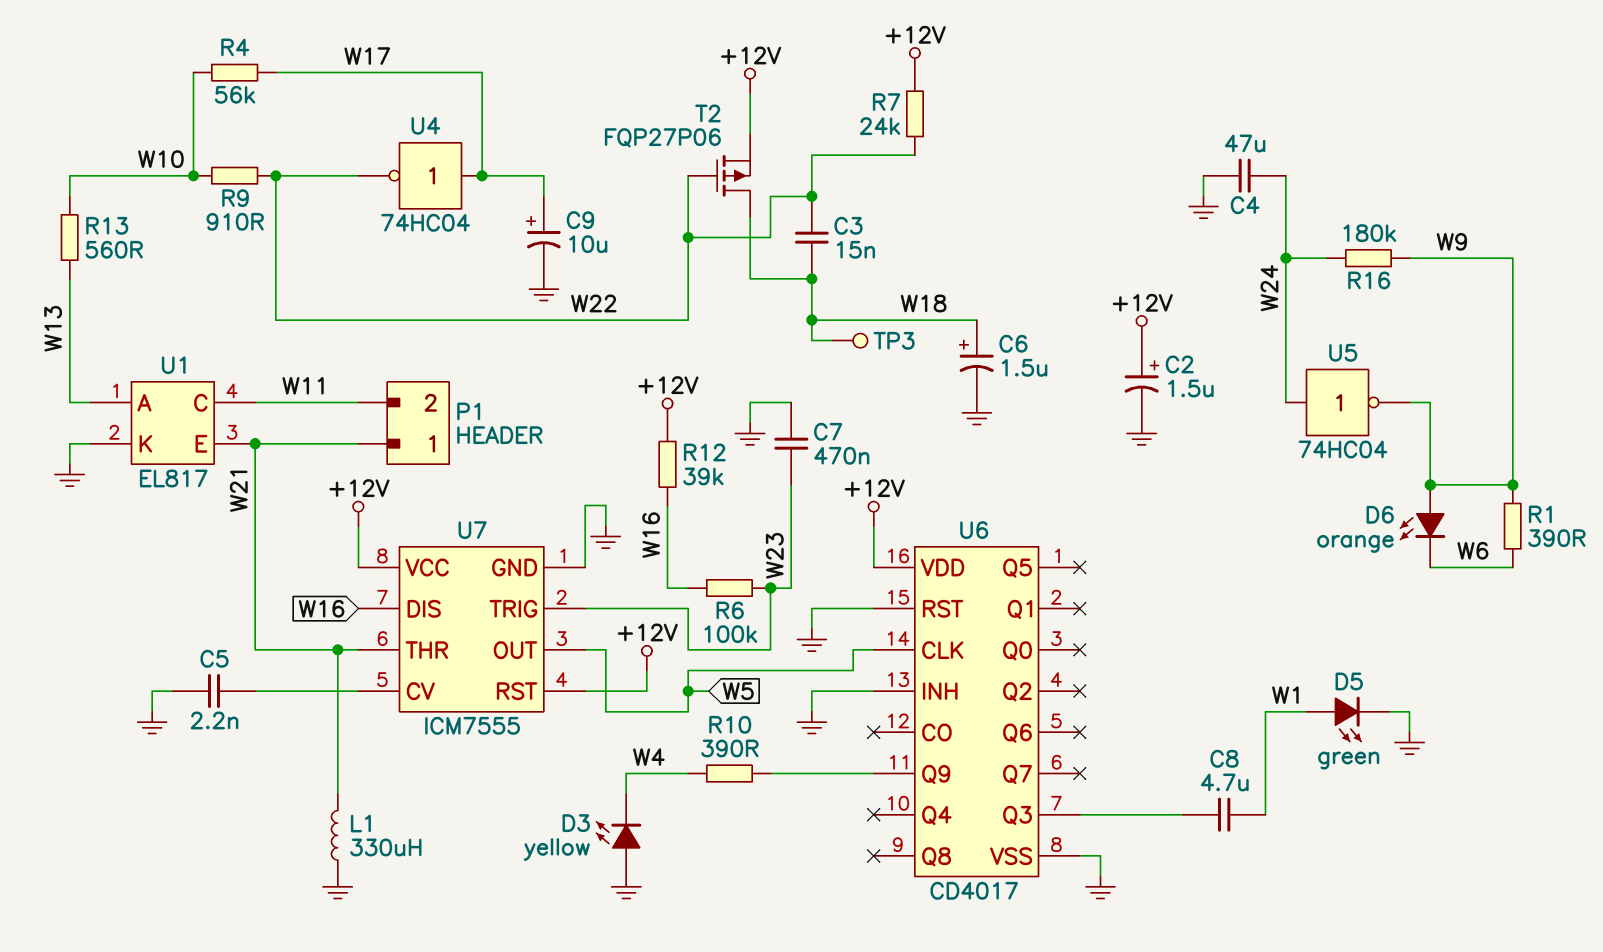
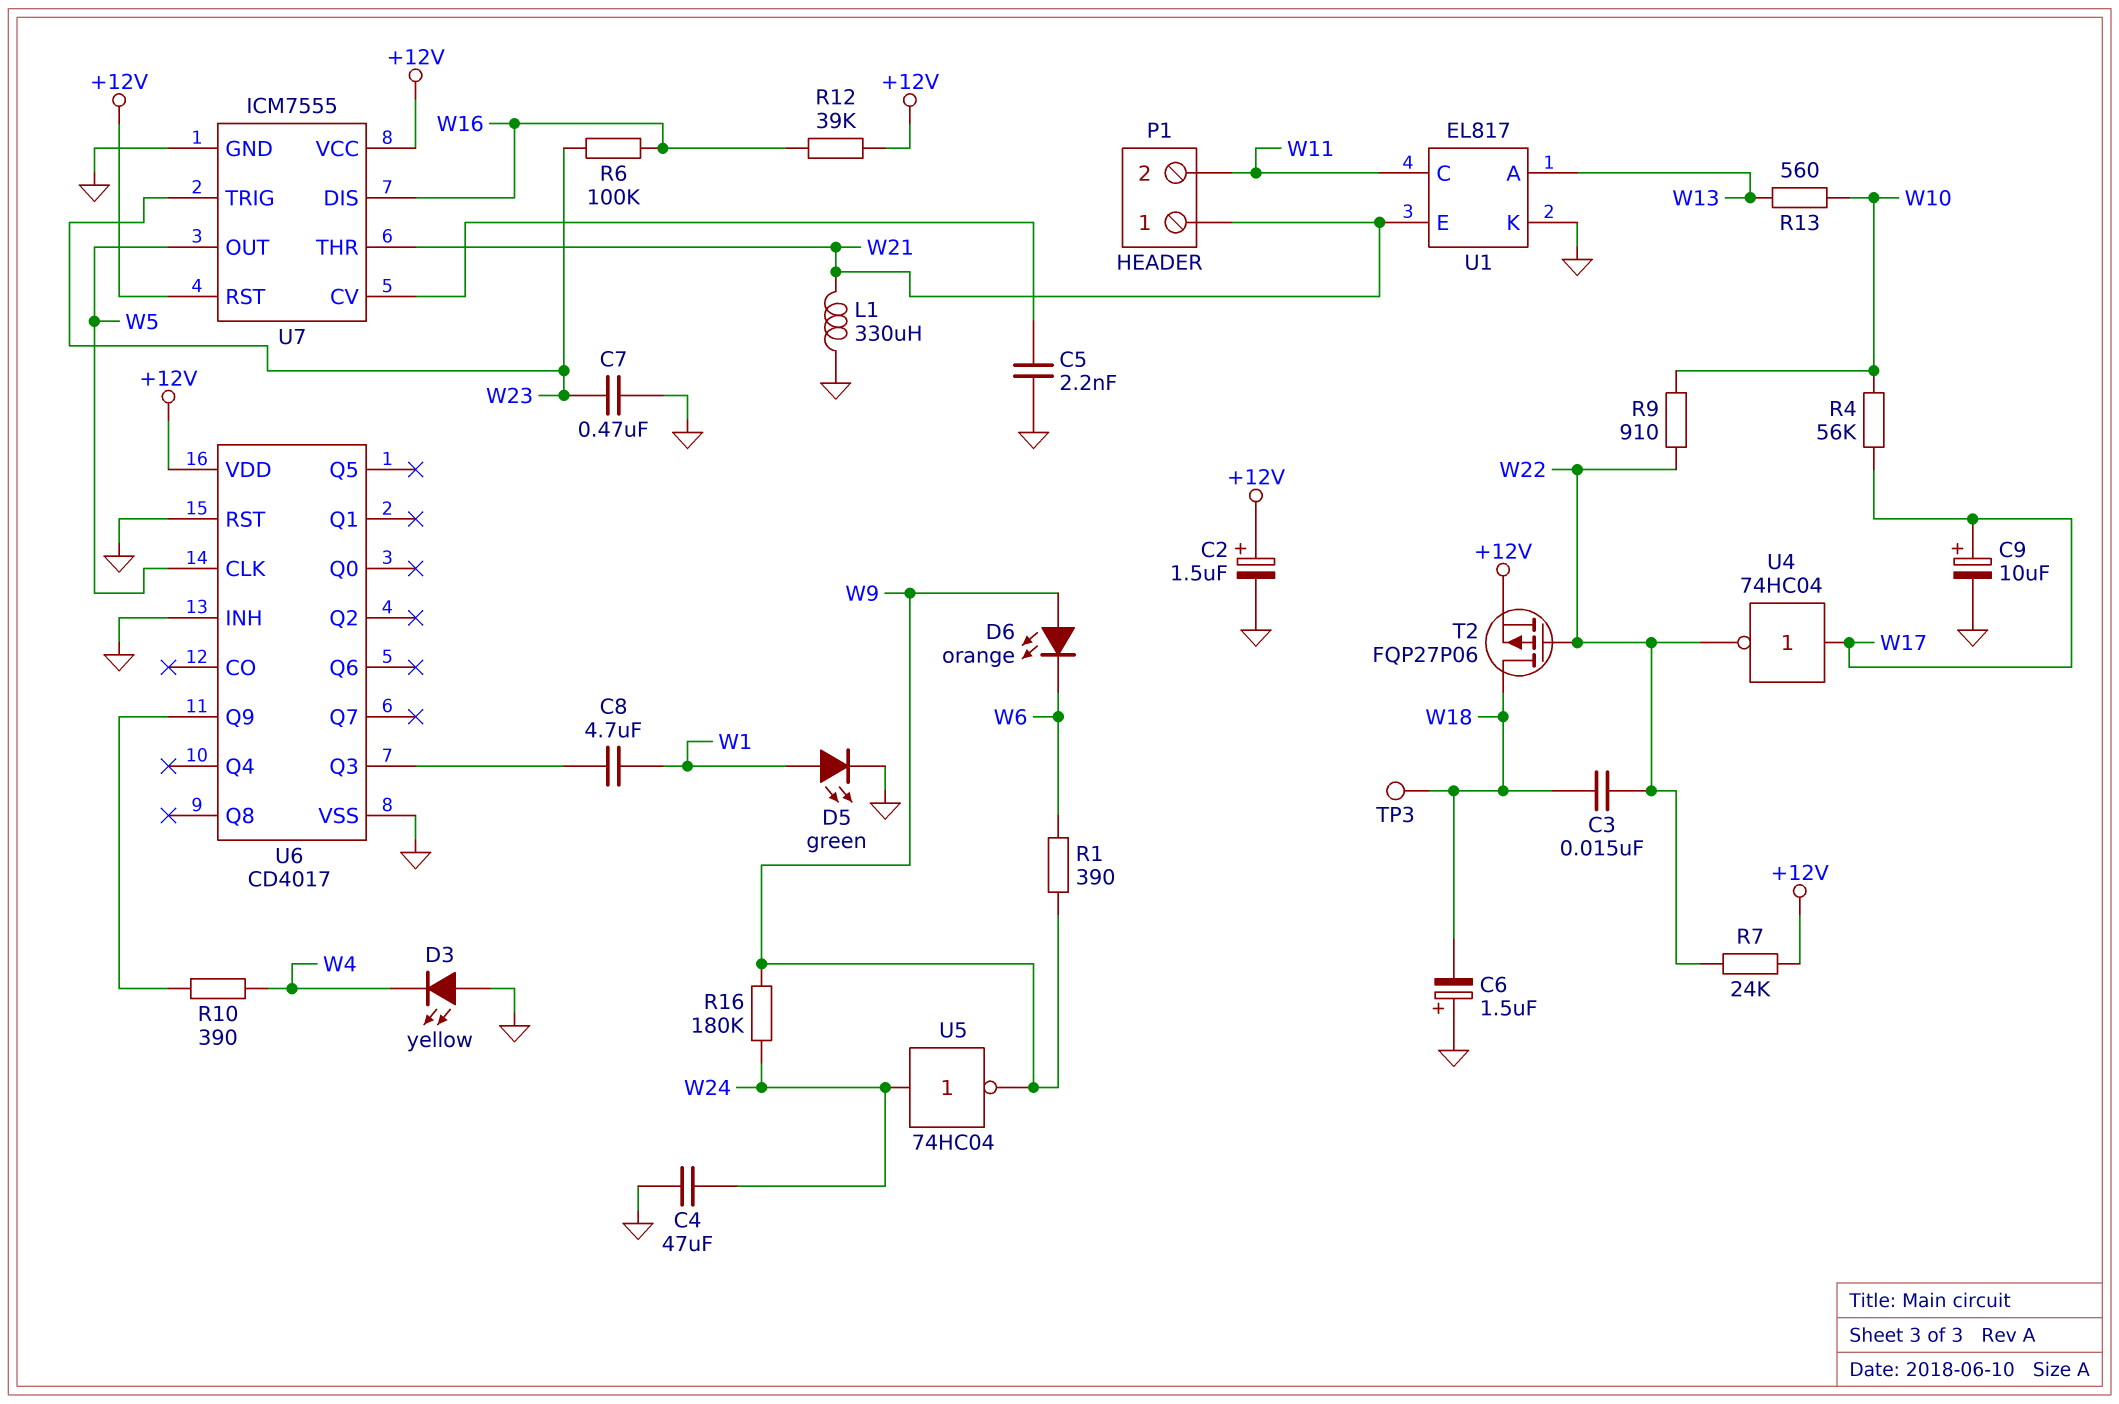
C6: 1.5uF (plus W18, minus GND) -> 1.5uF (plus GND, minus W18)

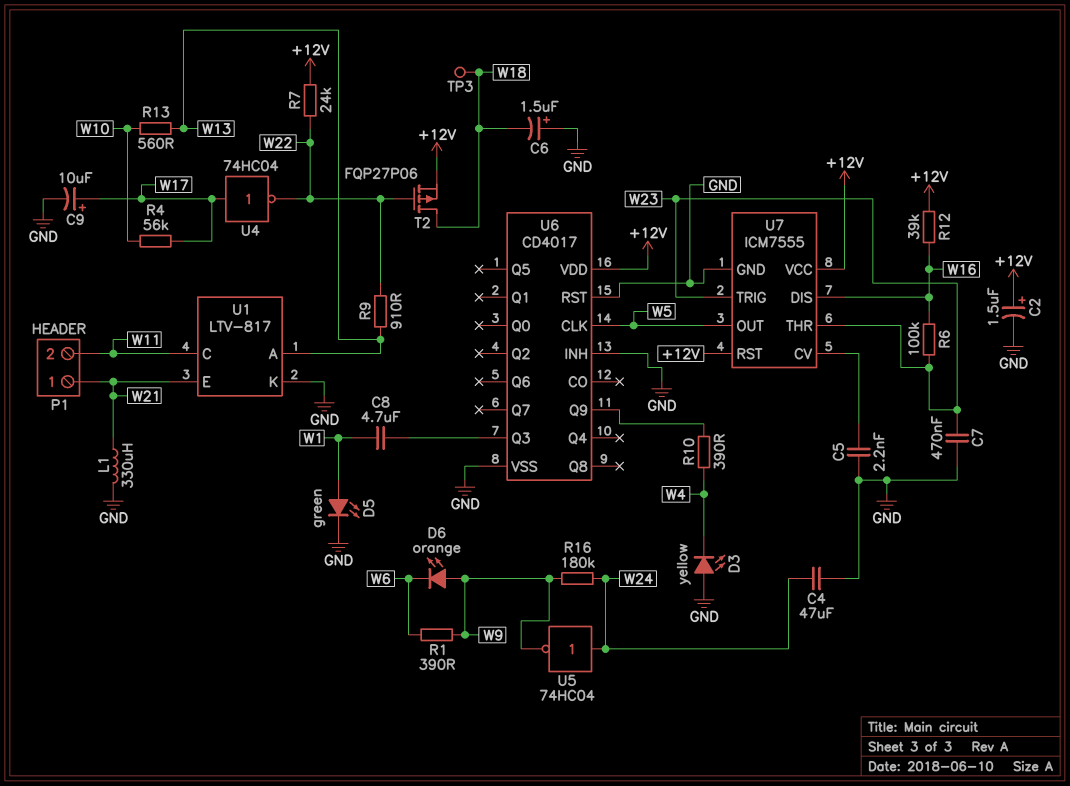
C3: 15nF (W18, W22) -> none
R9: 910 (W10, W22) -> 910 (W13, W22)
U1: EL817 -> LTV-817
U7 pin THR: W21 -> W23

